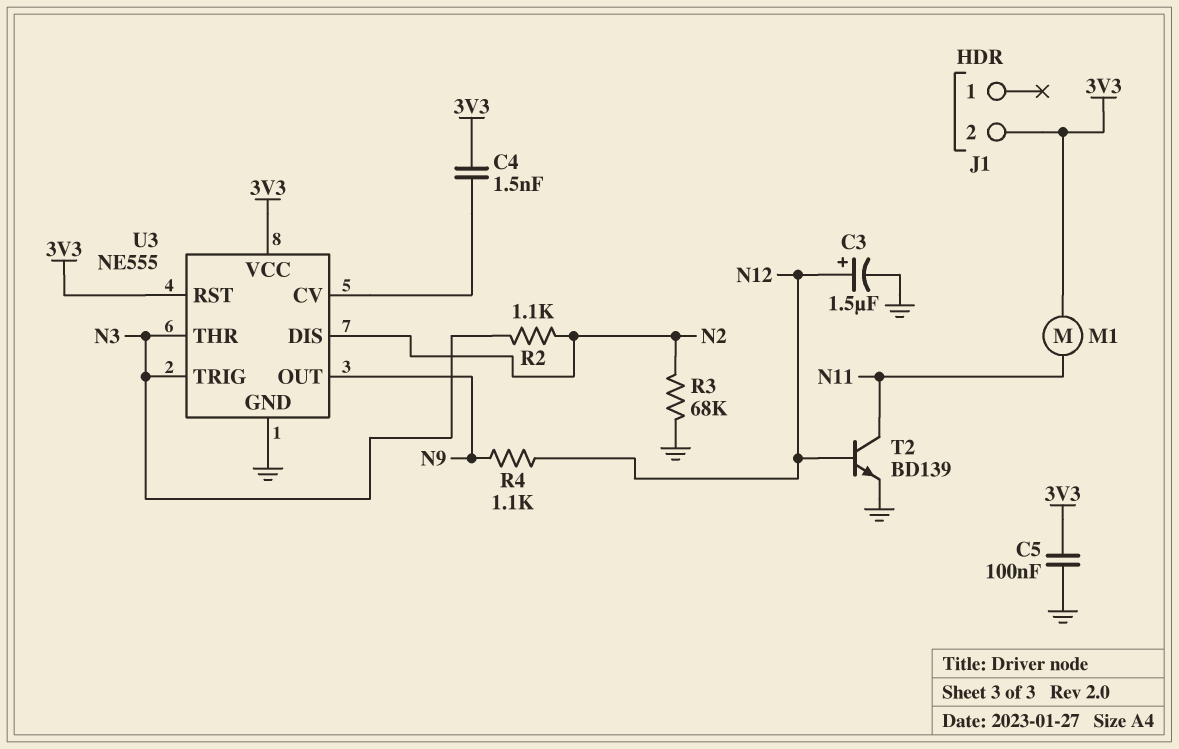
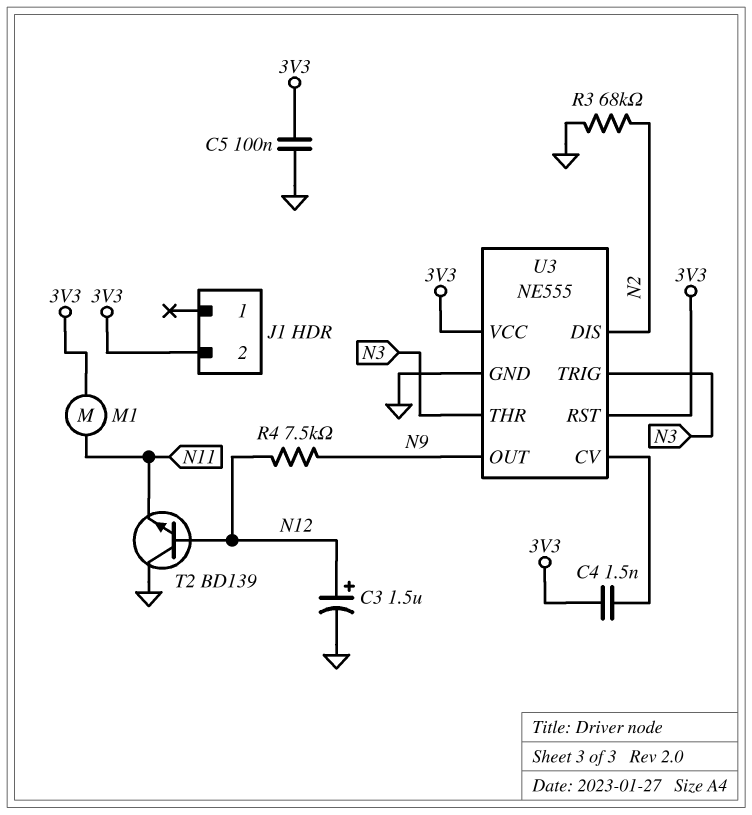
R2: 1.1k (N2, N3) -> none
R4: 1.1k (N9, N12) -> 7.5k (N9, N12)
T2: NPN BD139 (B N12, C N11, E GND) -> NPN BD139 (B N12, C GND, E N11)

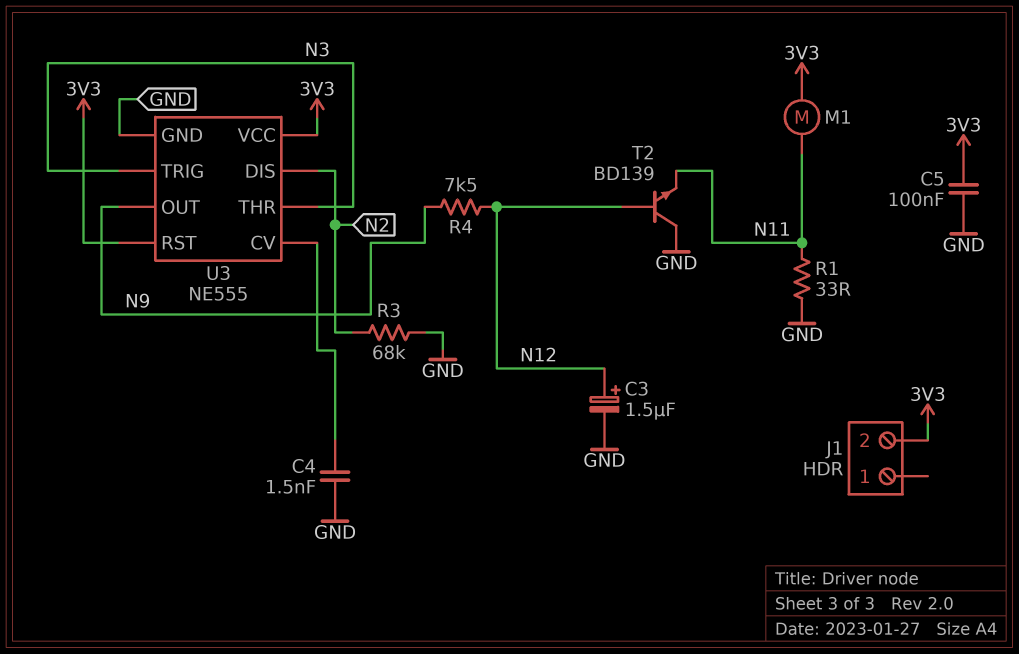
C4: 1.5nF (3V3, U3/CV) -> 1.5nF (GND, U3/CV)
R1: none -> 33 (GND, N11)

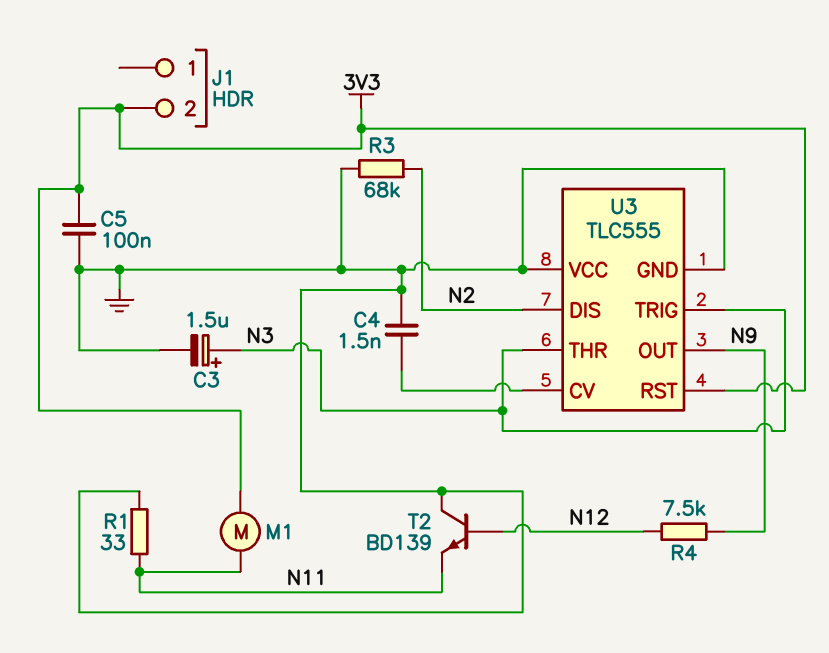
C3: 1.5uF (plus N12, minus GND) -> 1.5uF (plus N3, minus GND)
U3: NE555 -> TLC555
U3 pin VCC: 3V3 -> GND

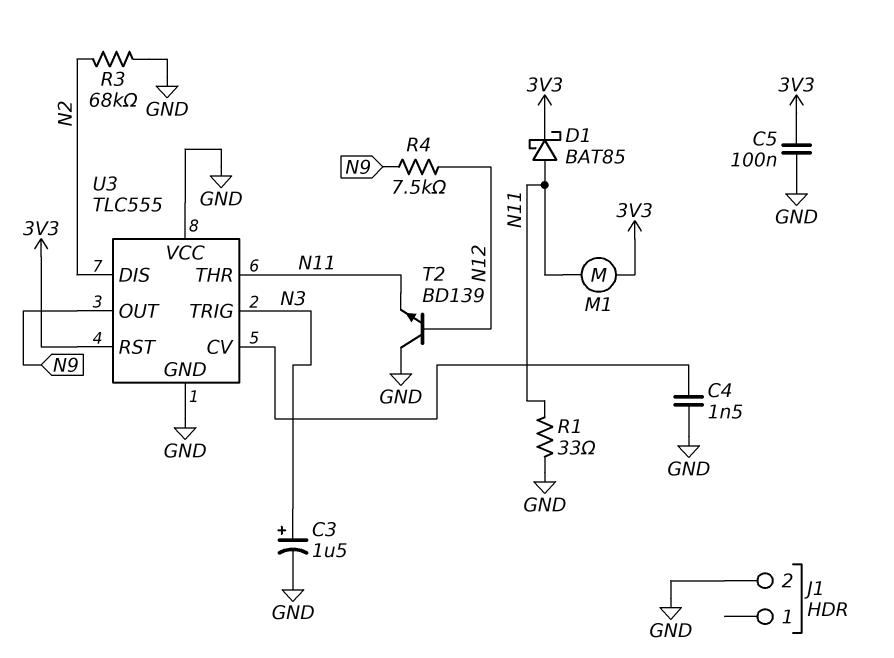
D1: none -> schottky BAT85 (A N11, K 3V3)
J1 pin 2: 3V3 -> GND
U3 pin THR: N3 -> N11

